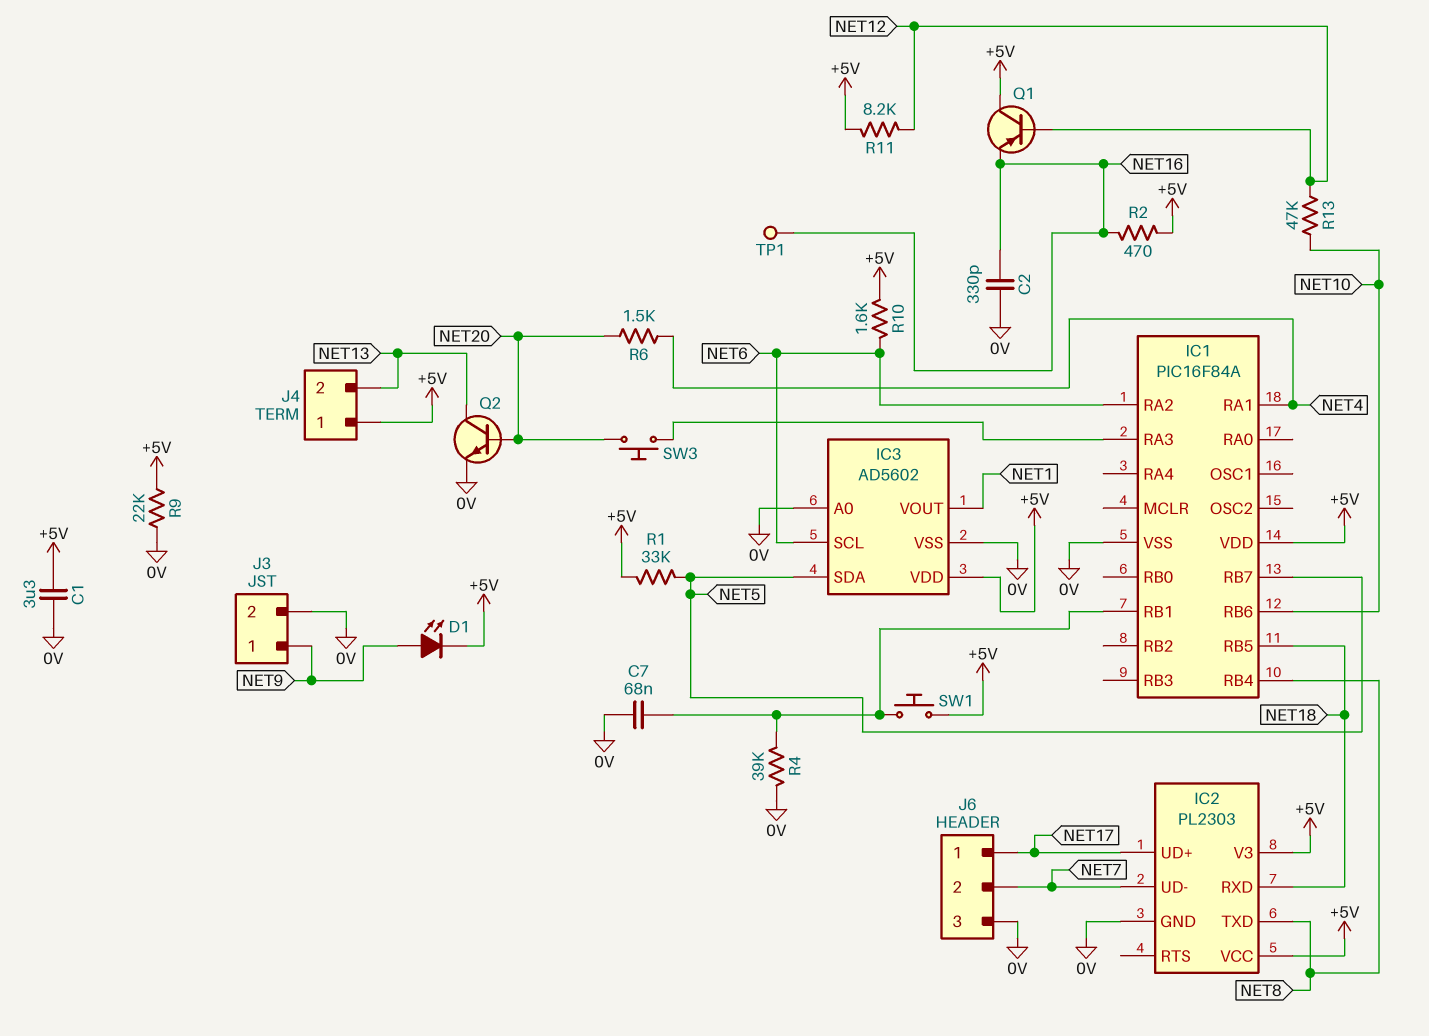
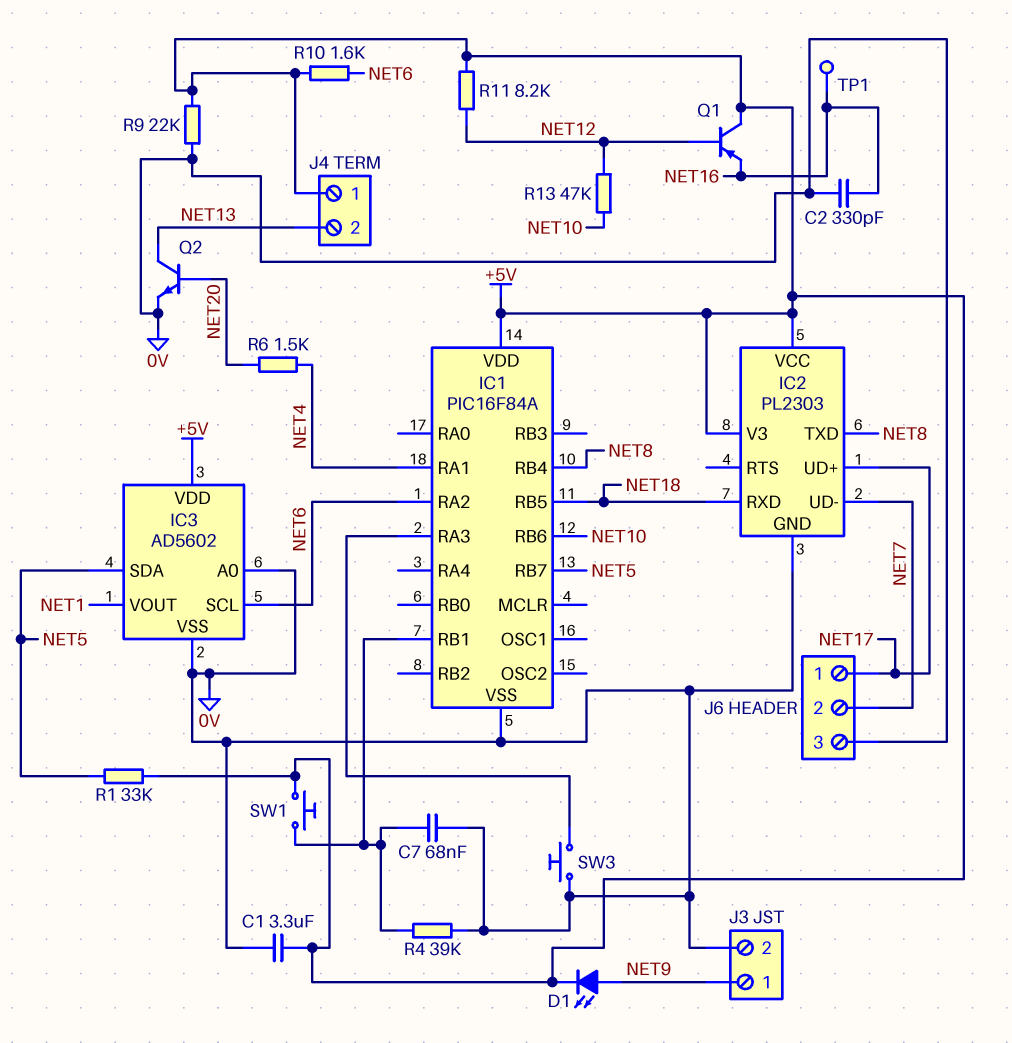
R2: 470 (+5V, NET16) -> none
SW3: button (IC1/RA3, NET20) -> button (0V, IC1/RA3)

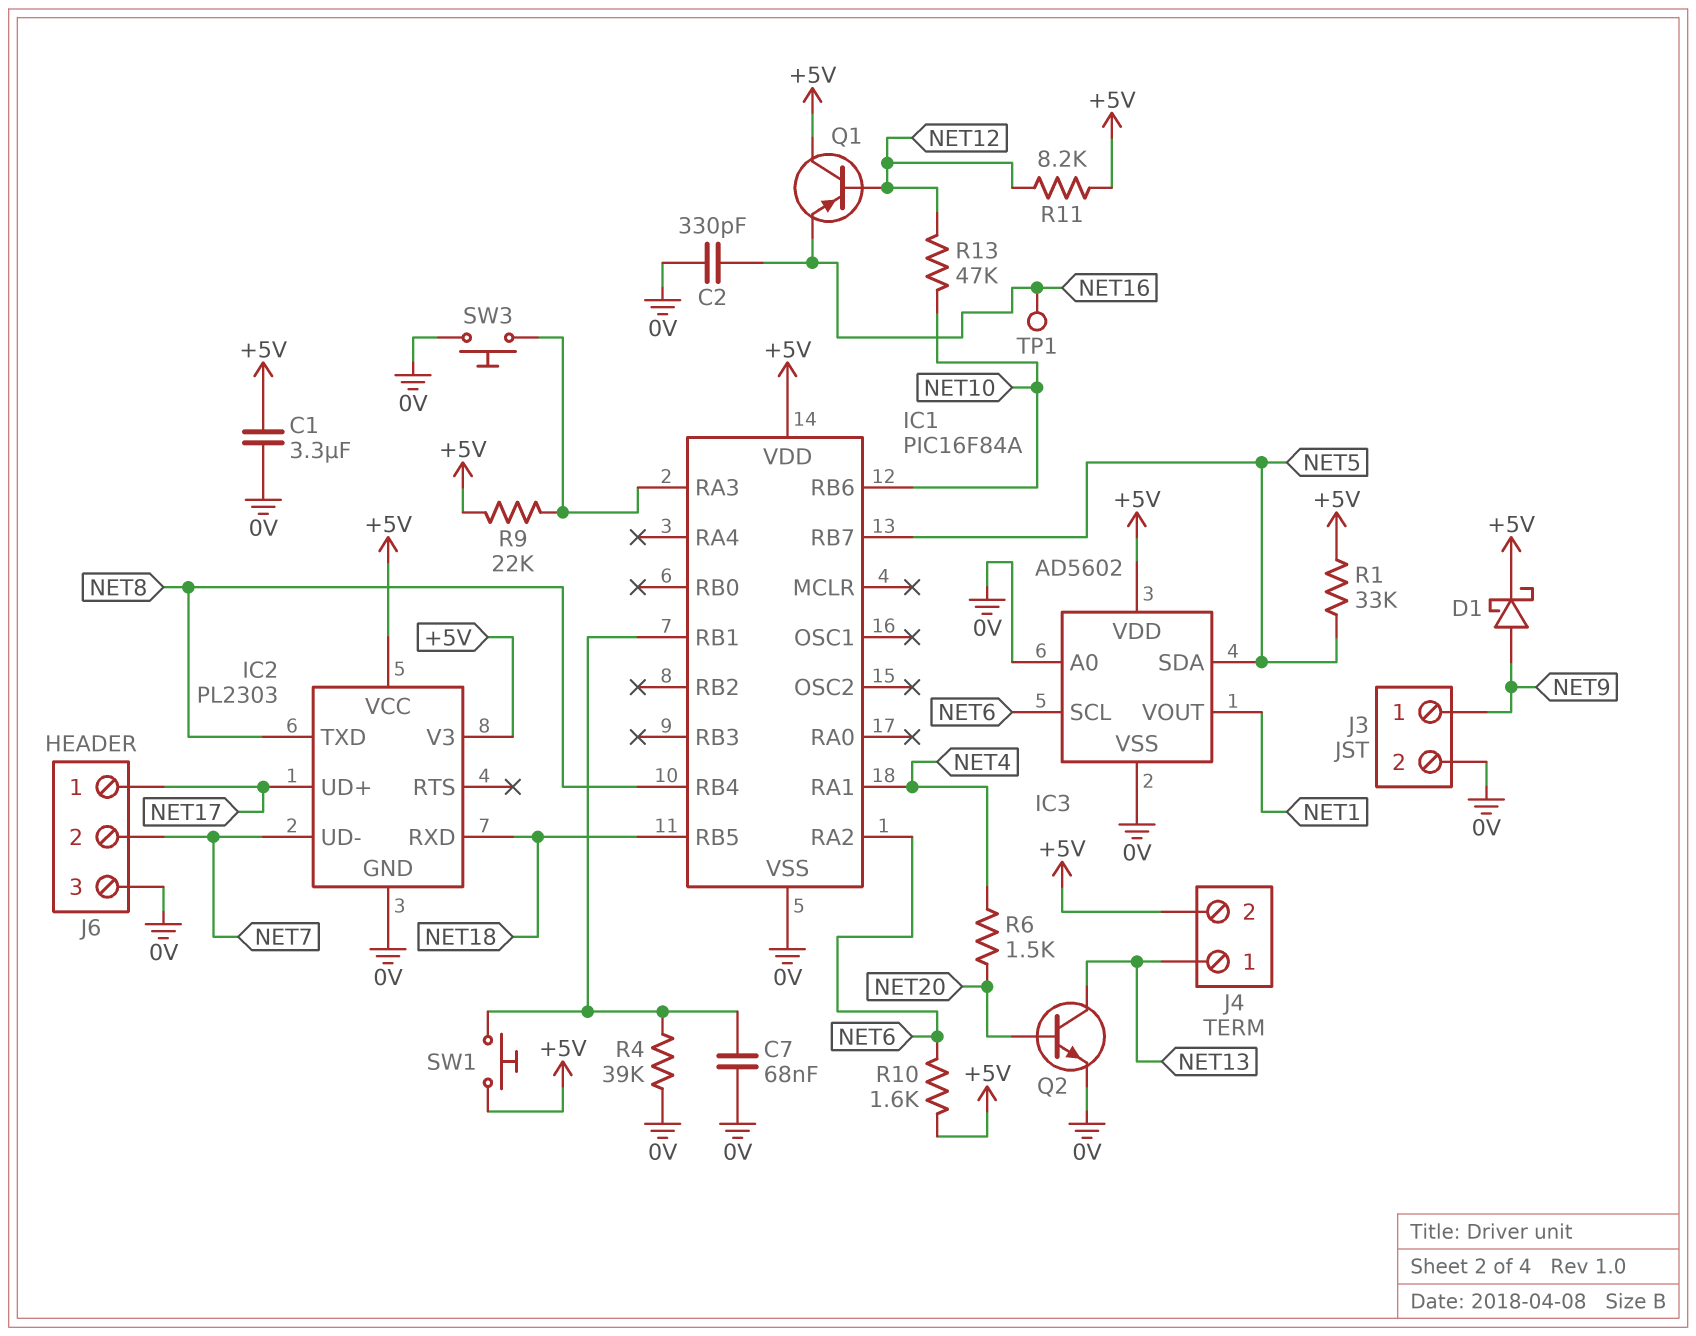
D1: LED (A NET9, K +5V) -> schottky (A NET9, K +5V)
J4 pin 1: +5V -> NET13
J4 pin 2: NET13 -> +5V
R9: 22k (+5V, 0V) -> 22k (+5V, IC1/RA3)

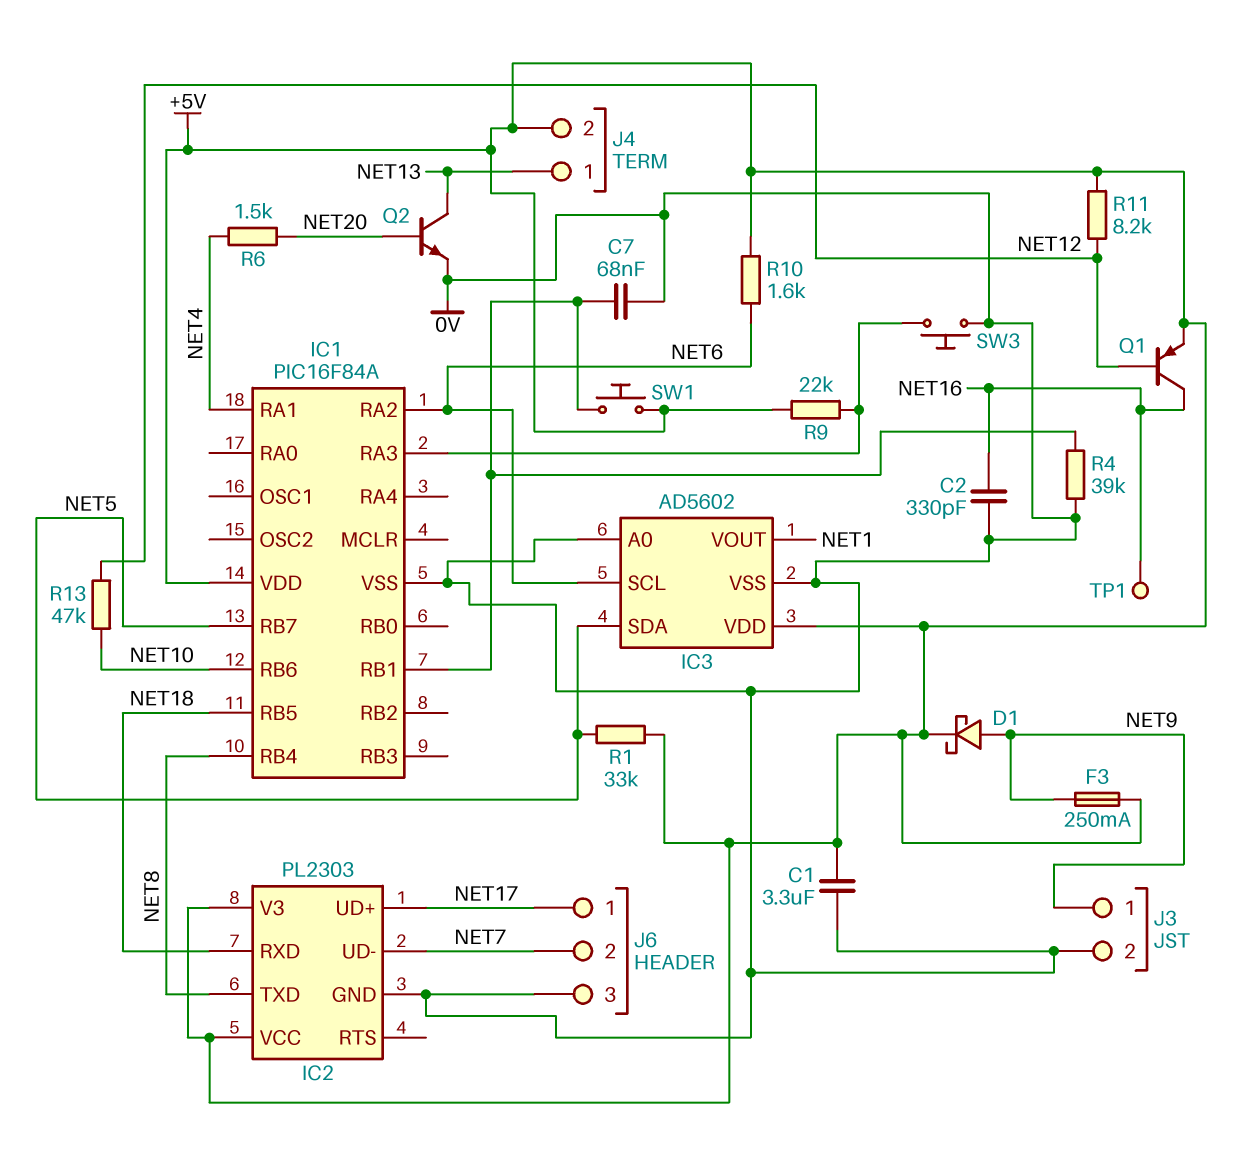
F3: none -> 250mA (+5V, NET9)
Q1: PNP (B NET12, C +5V, E NET16) -> PNP (B NET12, C NET16, E +5V)

